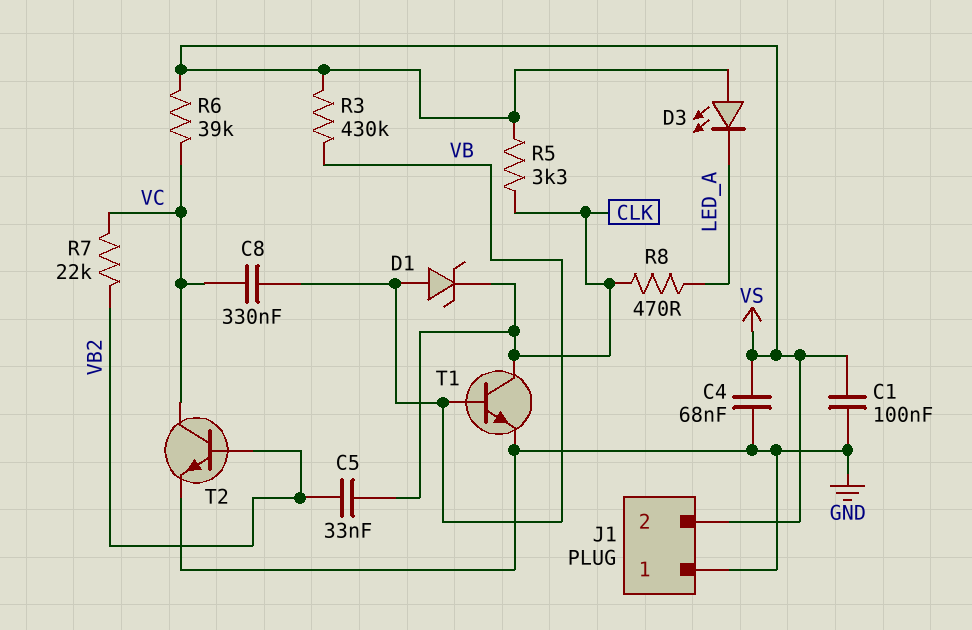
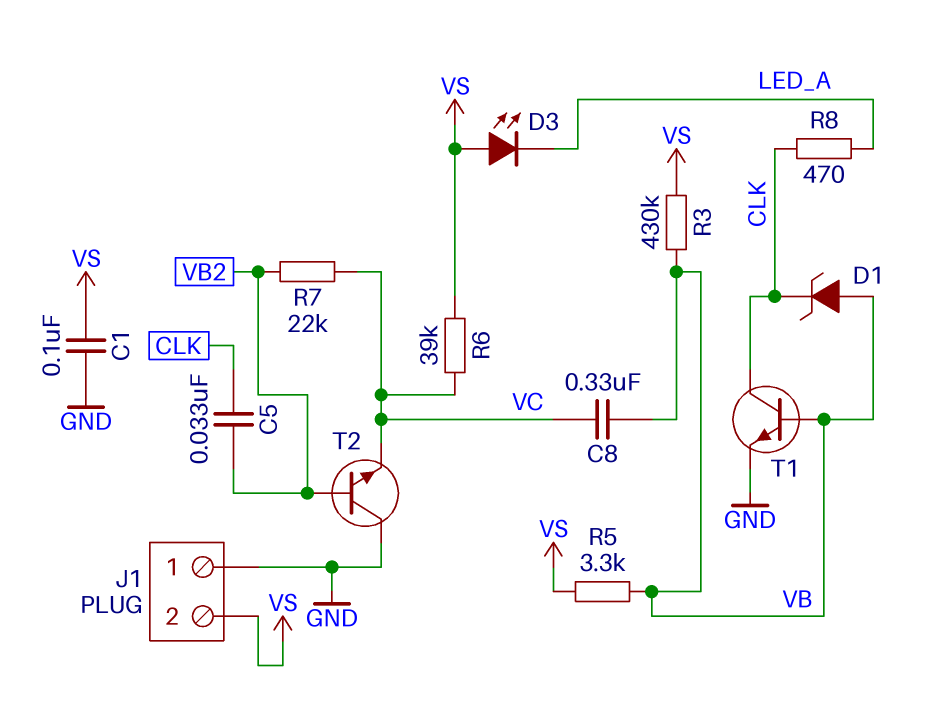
C4: 68nF (GND, VS) -> none
R5: 3.3k (CLK, VS) -> 3.3k (VB, VS)
T2: NPN (B VB2, C VC, E GND) -> NPN (B VB2, C GND, E VC)

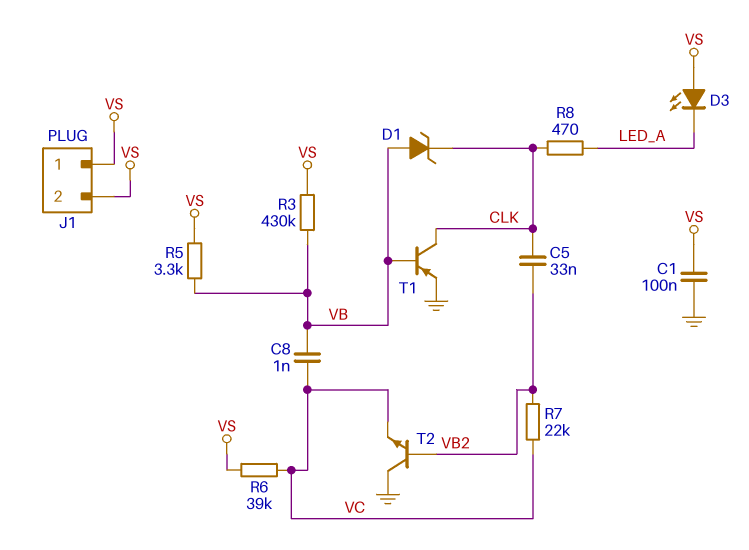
C8: 330nF (VB, VC) -> 1nF (VB, VC)
J1 pin 1: GND -> VS
T1: NPN (B VB, C CLK, E GND) -> PNP (B VB, C CLK, E GND)

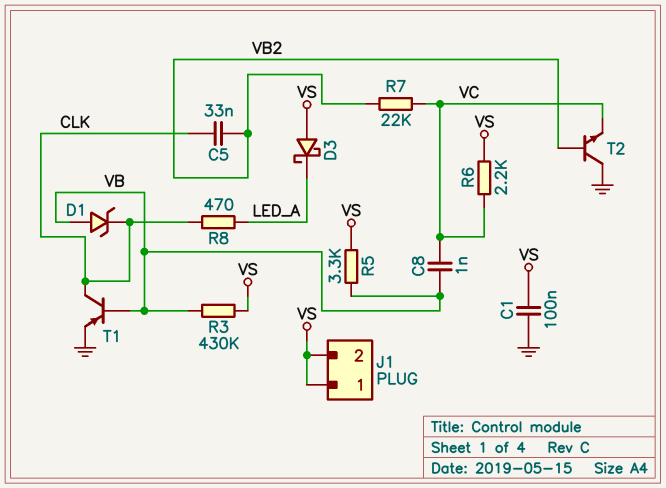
D3: LED (A VS, K LED_A) -> schottky (A VS, K LED_A)
R6: 39k (VC, VS) -> 2.2k (VC, VS)

